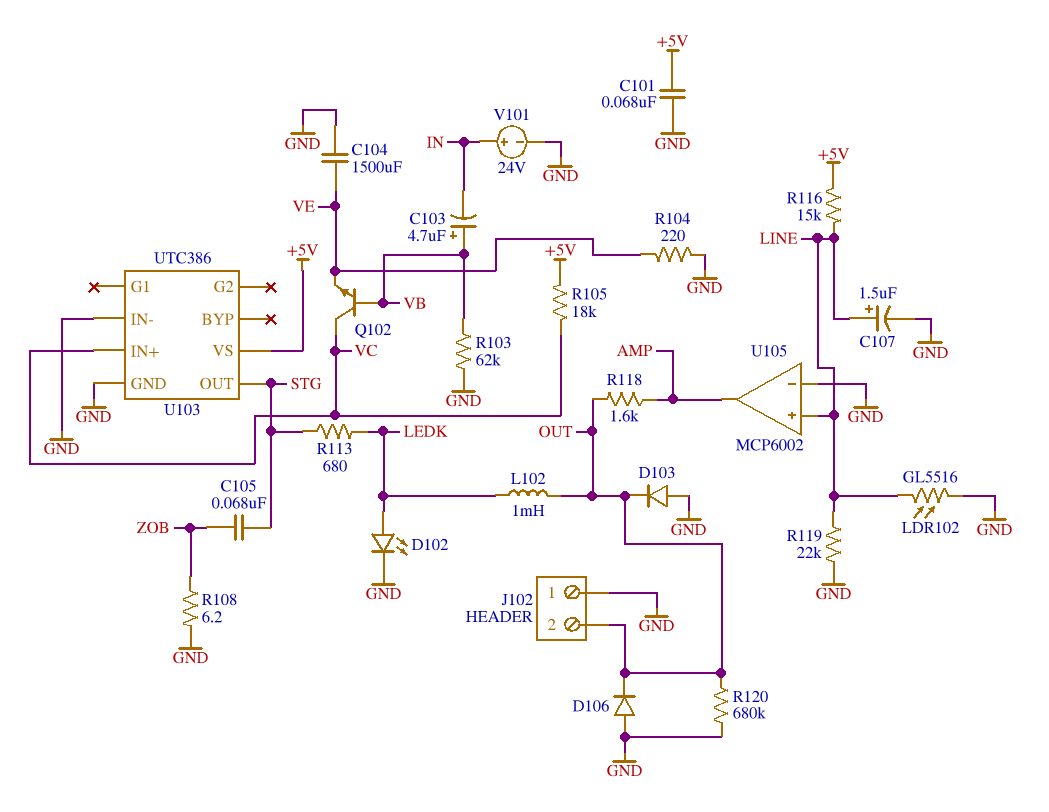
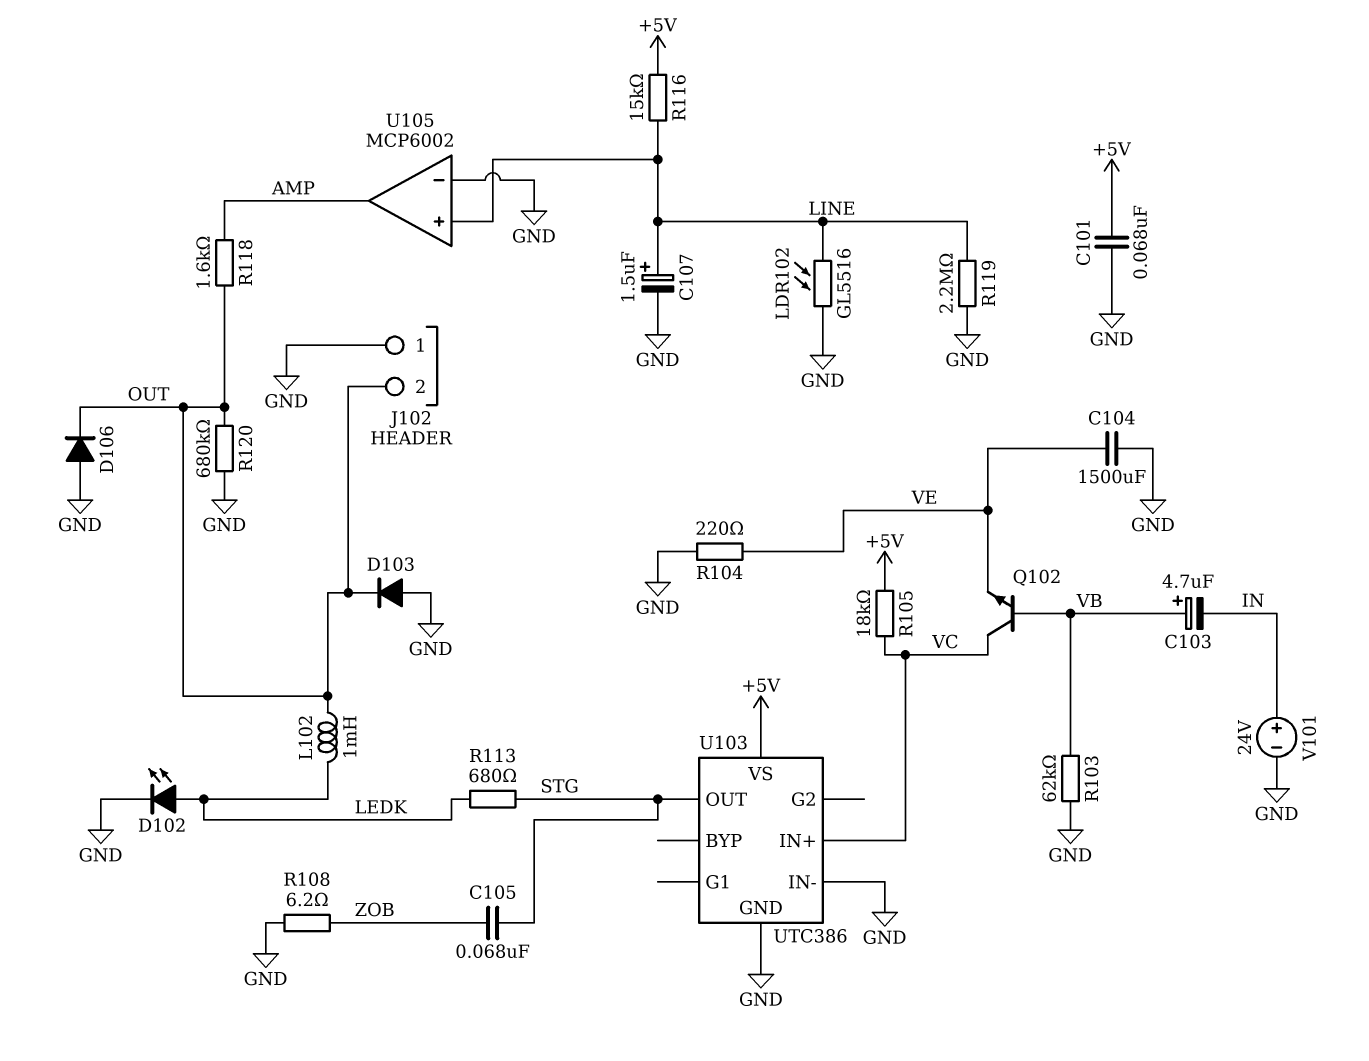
R119: 22k (GND, LINE) -> 2.2M (GND, LINE)

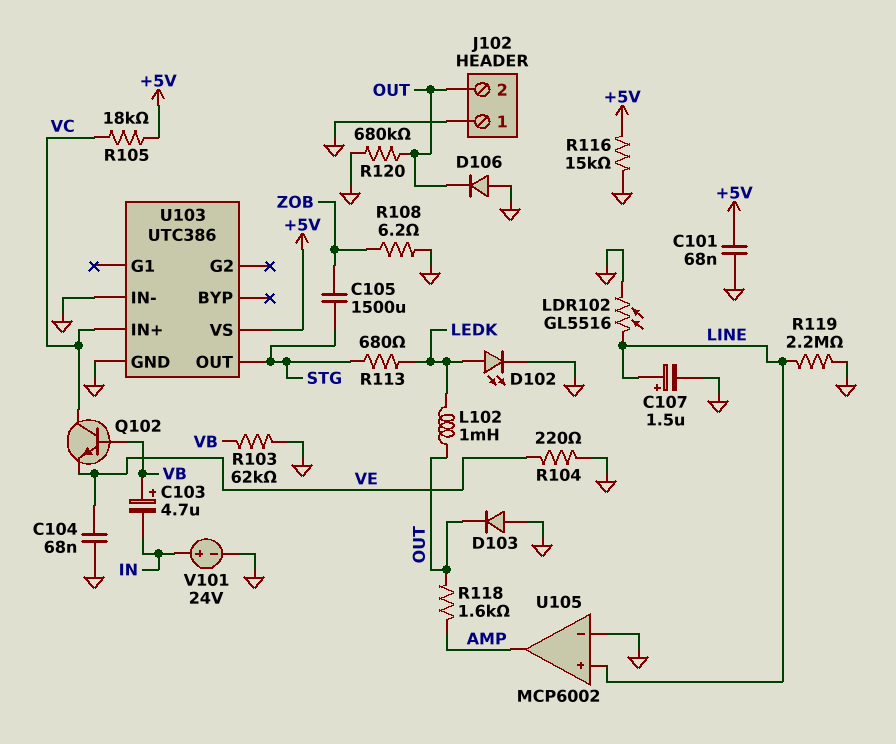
C104: 1500uF (GND, VE) -> 68nF (GND, VE)
C105: 68nF (STG, ZOB) -> 1500uF (STG, ZOB)
R116: 15k (+5V, LINE) -> 15k (+5V, GND)

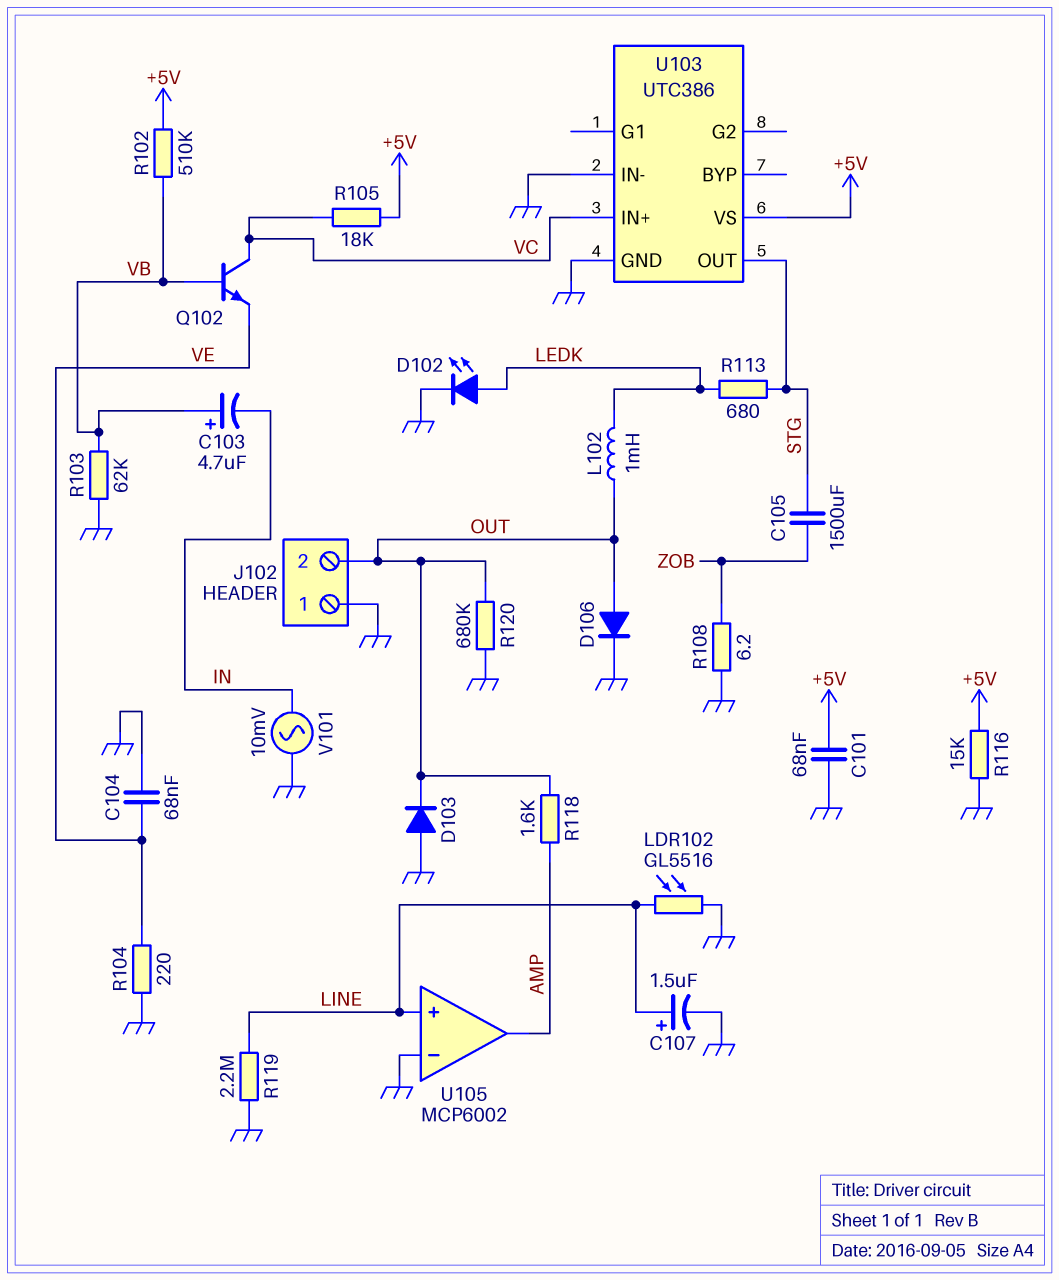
D106: diode (A GND, K OUT) -> diode (A OUT, K GND)
R102: none -> 510k (+5V, VB)
V101: 24V (plus IN, minus GND) -> AC 10mV (GND, IN)

